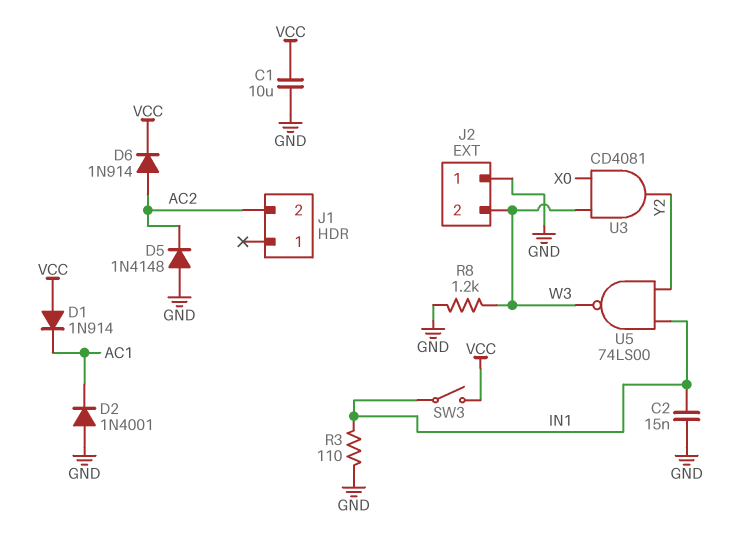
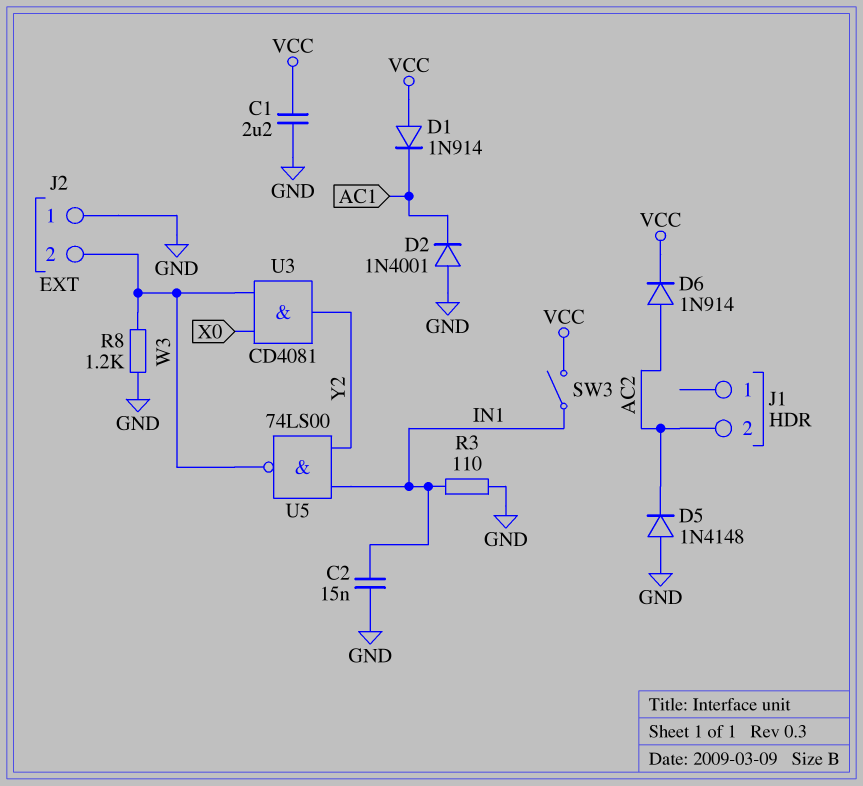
C1: 10uF (GND, VCC) -> 2.2uF (GND, VCC)

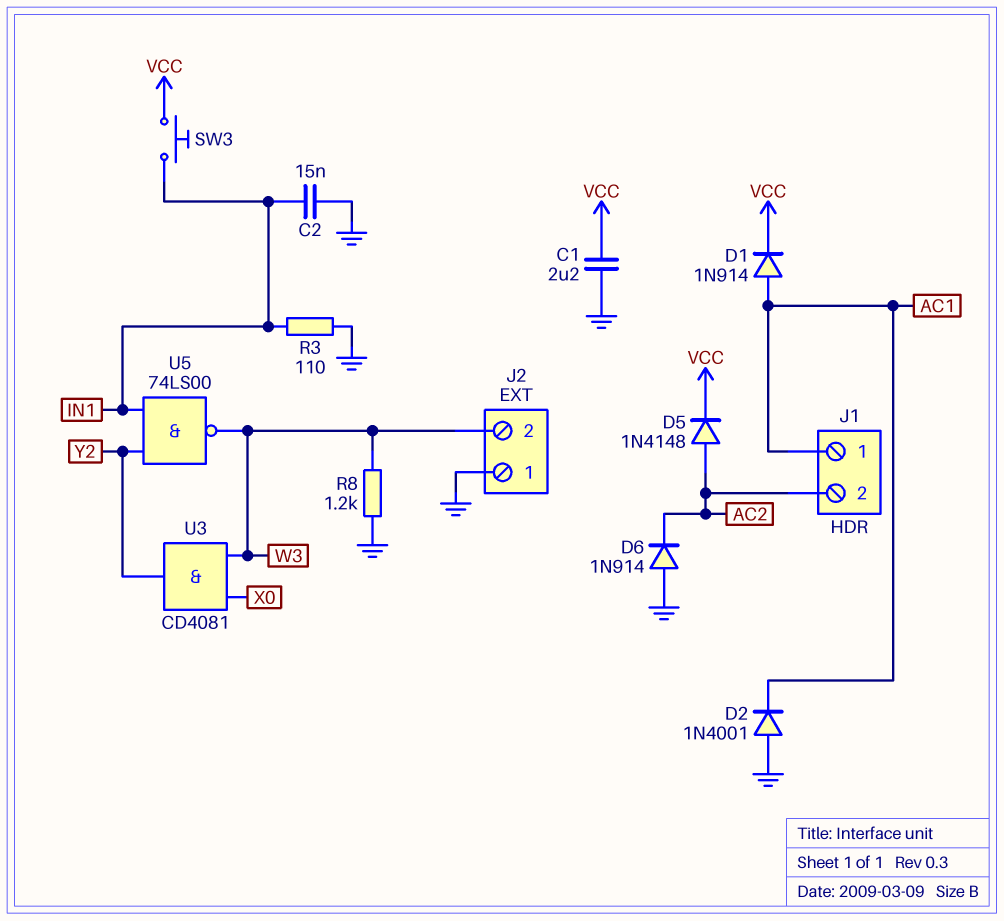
D1: diode 1N914 (A VCC, K AC1) -> diode 1N914 (A AC1, K VCC)
D5: diode 1N4148 (A GND, K AC2) -> diode 1N4148 (A AC2, K VCC)
D6: diode 1N914 (A AC2, K VCC) -> diode 1N914 (A GND, K AC2)
J1 pin 1: none -> AC1
SW3: switch (IN1, VCC) -> button (IN1, VCC)

